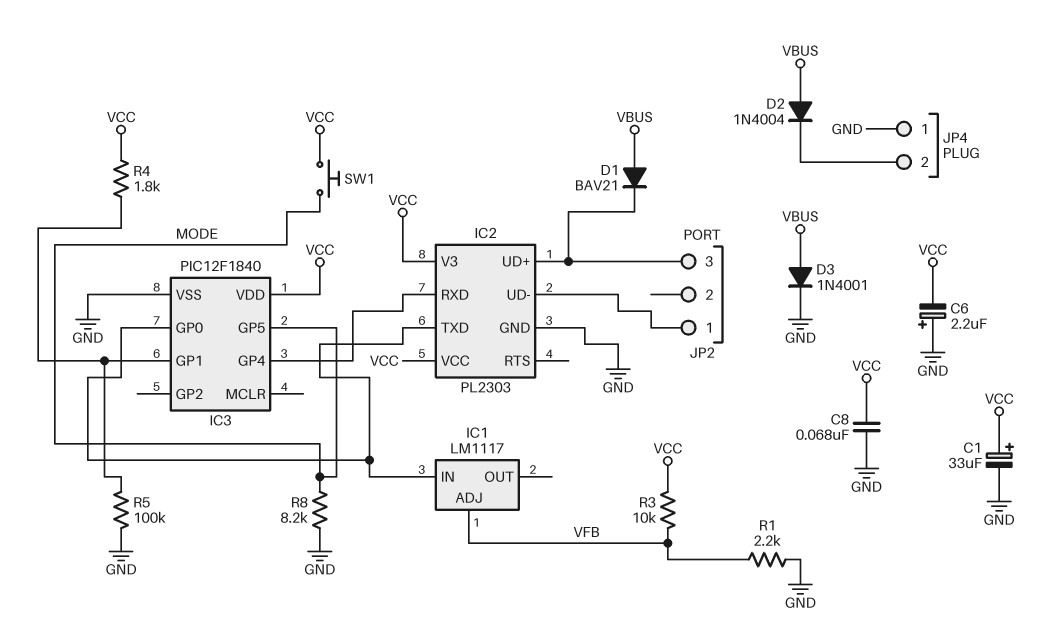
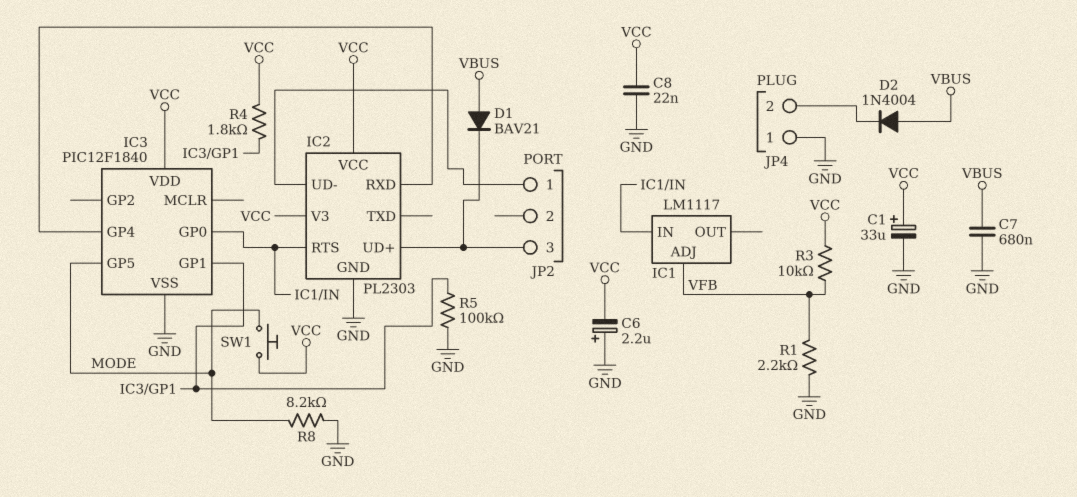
C7: none -> 680nF (GND, VBUS)
C8: 68nF (GND, VCC) -> 22nF (GND, VCC)
D3: diode 1N4001 (A VBUS, K GND) -> none
IC2 pin RTS: none -> IC1/IN
IC2 pin TXD: IC1/IN -> none

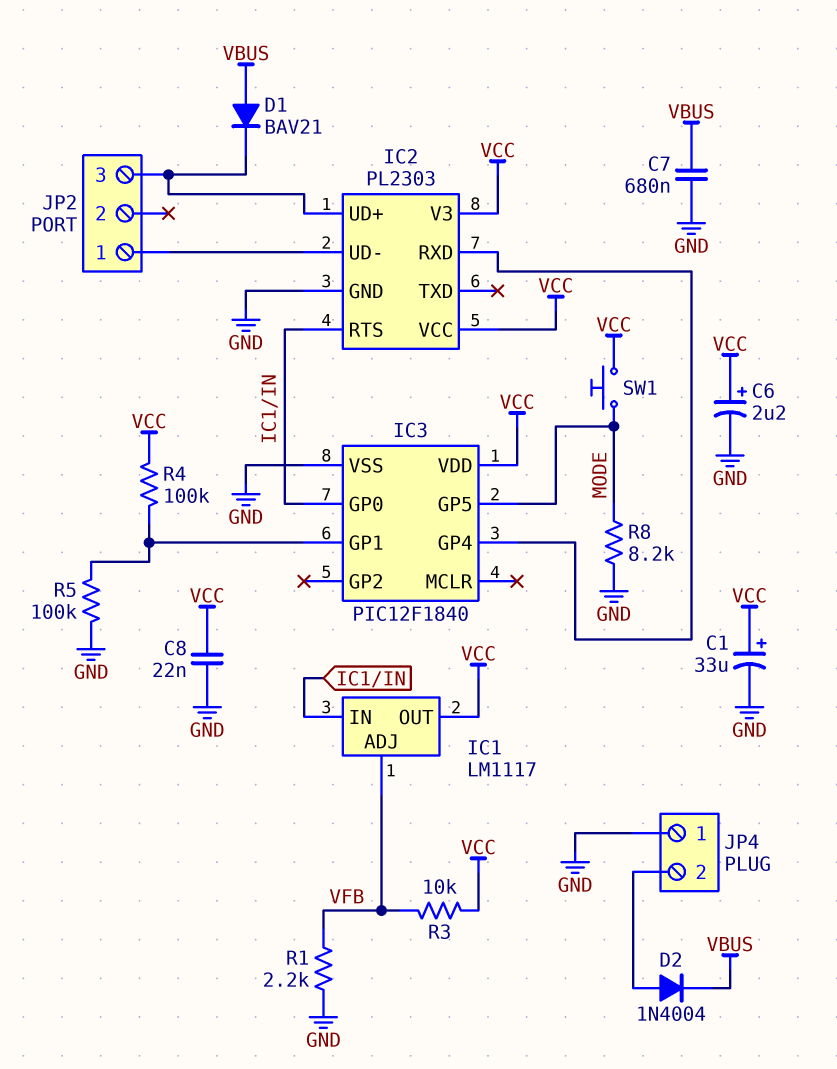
C6: 2.2uF (plus GND, minus VCC) -> 2.2uF (plus VCC, minus GND)
D2: diode 1N4004 (A VBUS, K JP4/2) -> diode 1N4004 (A JP4/2, K VBUS)
IC1 pin OUT: none -> VCC
R4: 1.8k (IC3/GP1, VCC) -> 100k (IC3/GP1, VCC)

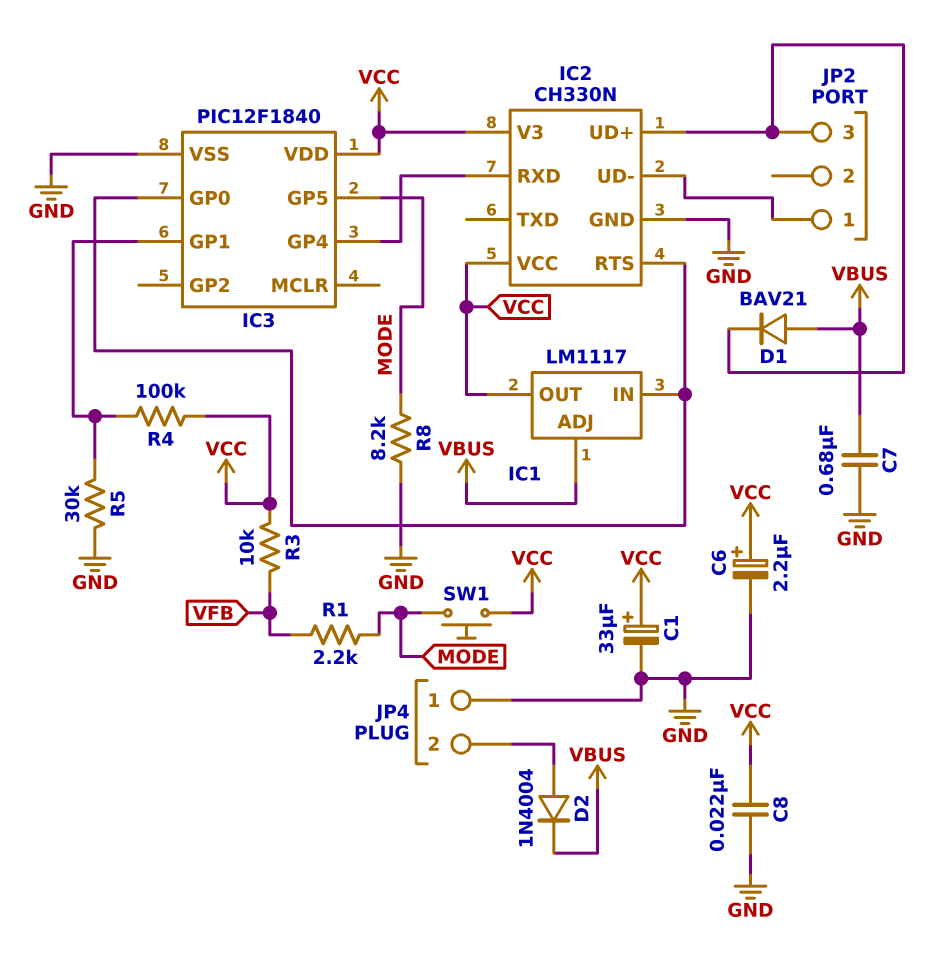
IC1 pin ADJ: VFB -> VBUS
IC2: PL2303 -> CH330N
R1: 2.2k (GND, VFB) -> 2.2k (MODE, VFB)
R5: 100k (GND, IC3/GP1) -> 30k (GND, IC3/GP1)

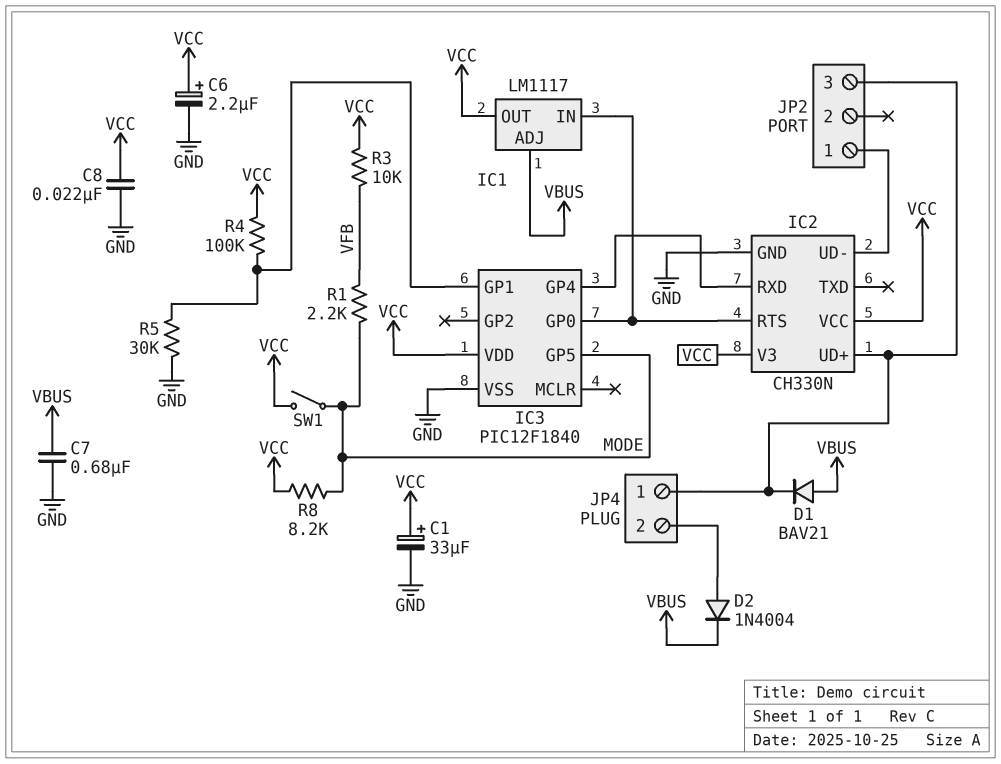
JP4 pin 1: GND -> IC2/UD+
R8: 8.2k (GND, MODE) -> 8.2k (MODE, VCC)
SW1: button (MODE, VCC) -> switch (MODE, VCC)

